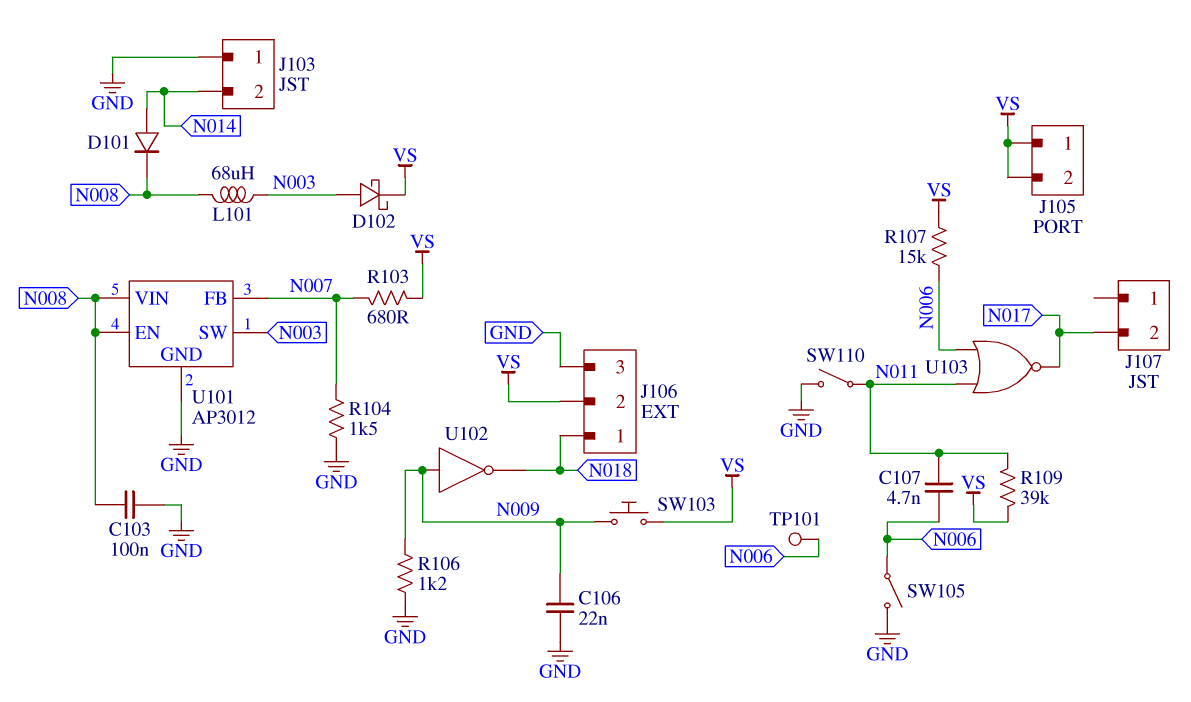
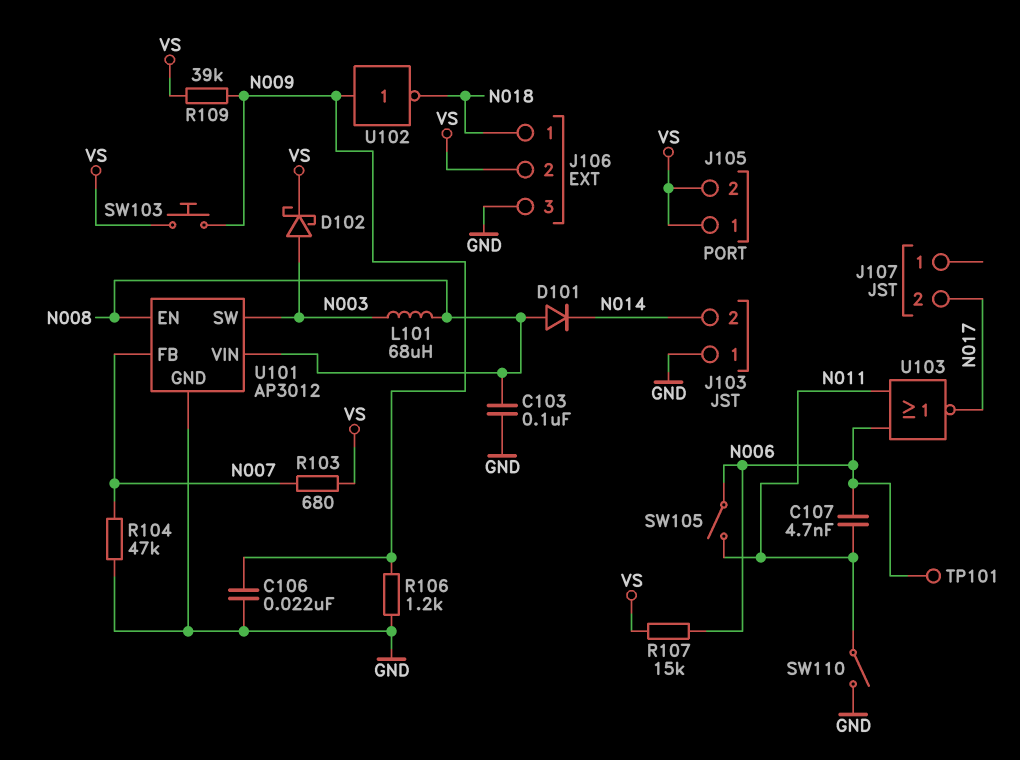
D101: diode (A N014, K N008) -> diode (A N008, K N014)
R104: 1.5k (GND, N007) -> 47k (GND, N007)
R109: 39k (N011, VS) -> 39k (N009, VS)
SW105: switch (GND, N006) -> switch (N006, N011)

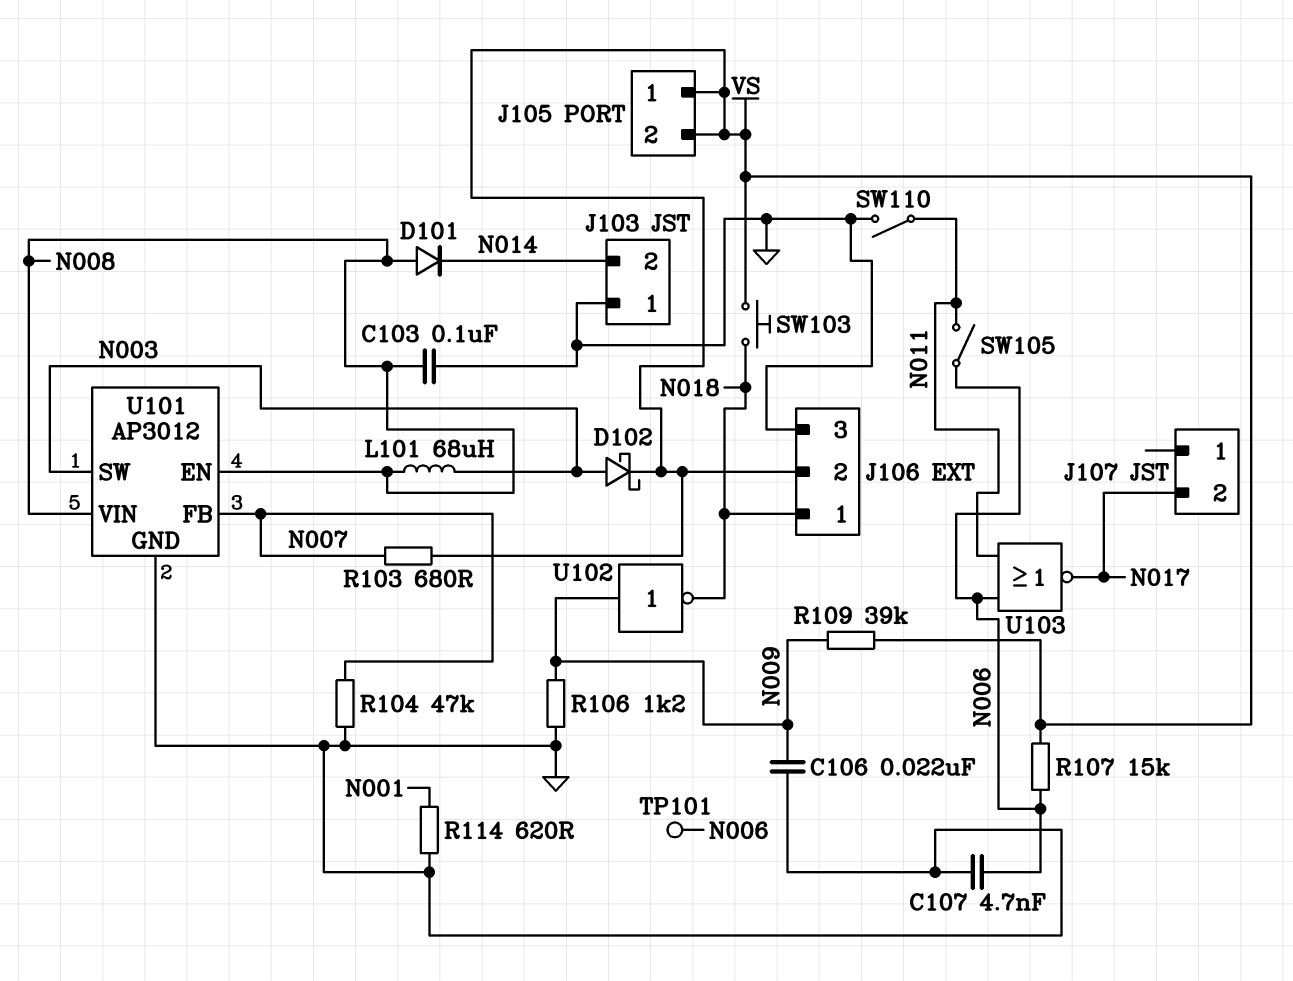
C107: 4.7nF (N006, N011) -> 4.7nF (GND, N006)
R114: none -> 620 (GND, N001)
SW103: button (N009, VS) -> button (N018, VS)

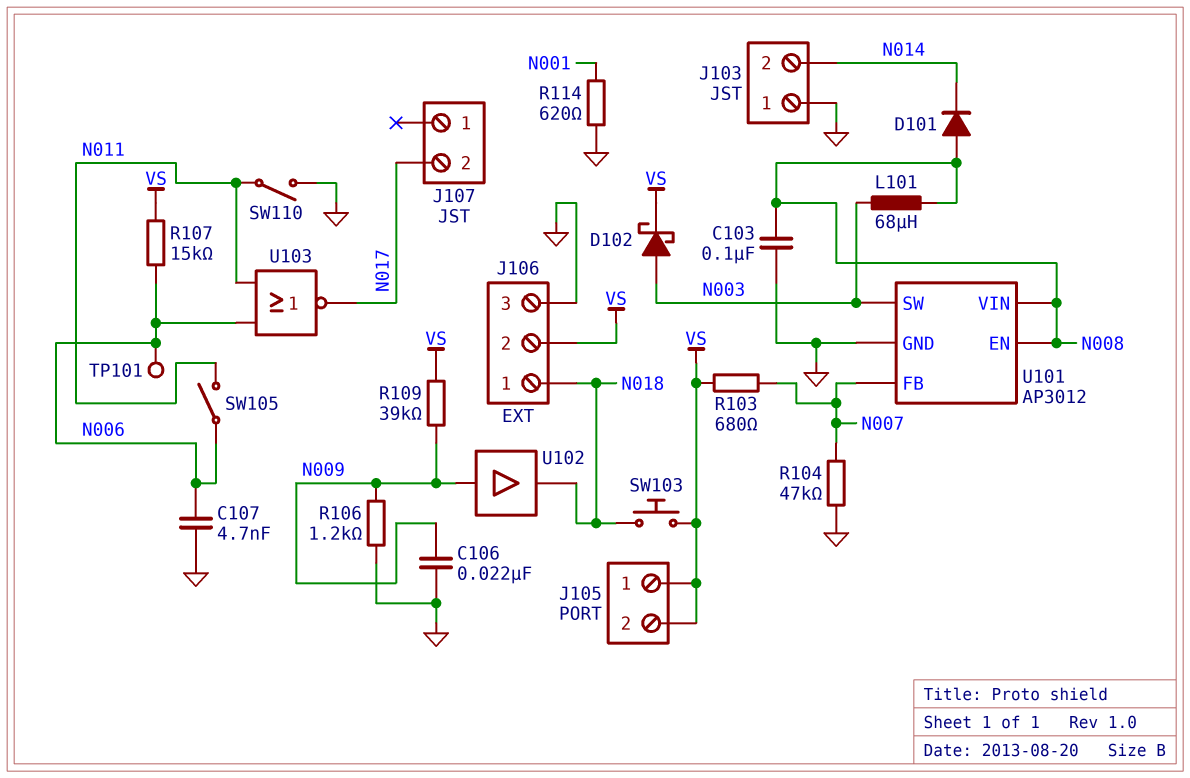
U102: NOT (in N009, out N018) -> buffer (in N009, out N018)

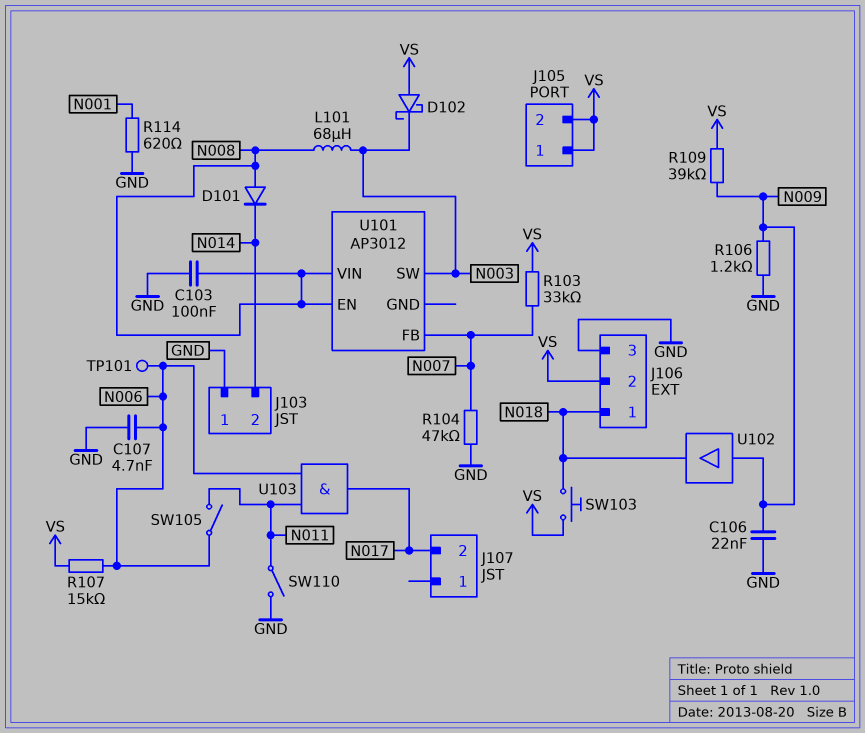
D102: schottky (A N003, K VS) -> schottky (A VS, K N003)
R103: 680 (N007, VS) -> 33k (N007, VS)
U101 pin GND: GND -> none
U103: NOR (in N006, in N011, out N017) -> AND (in N006, in N011, out N017)

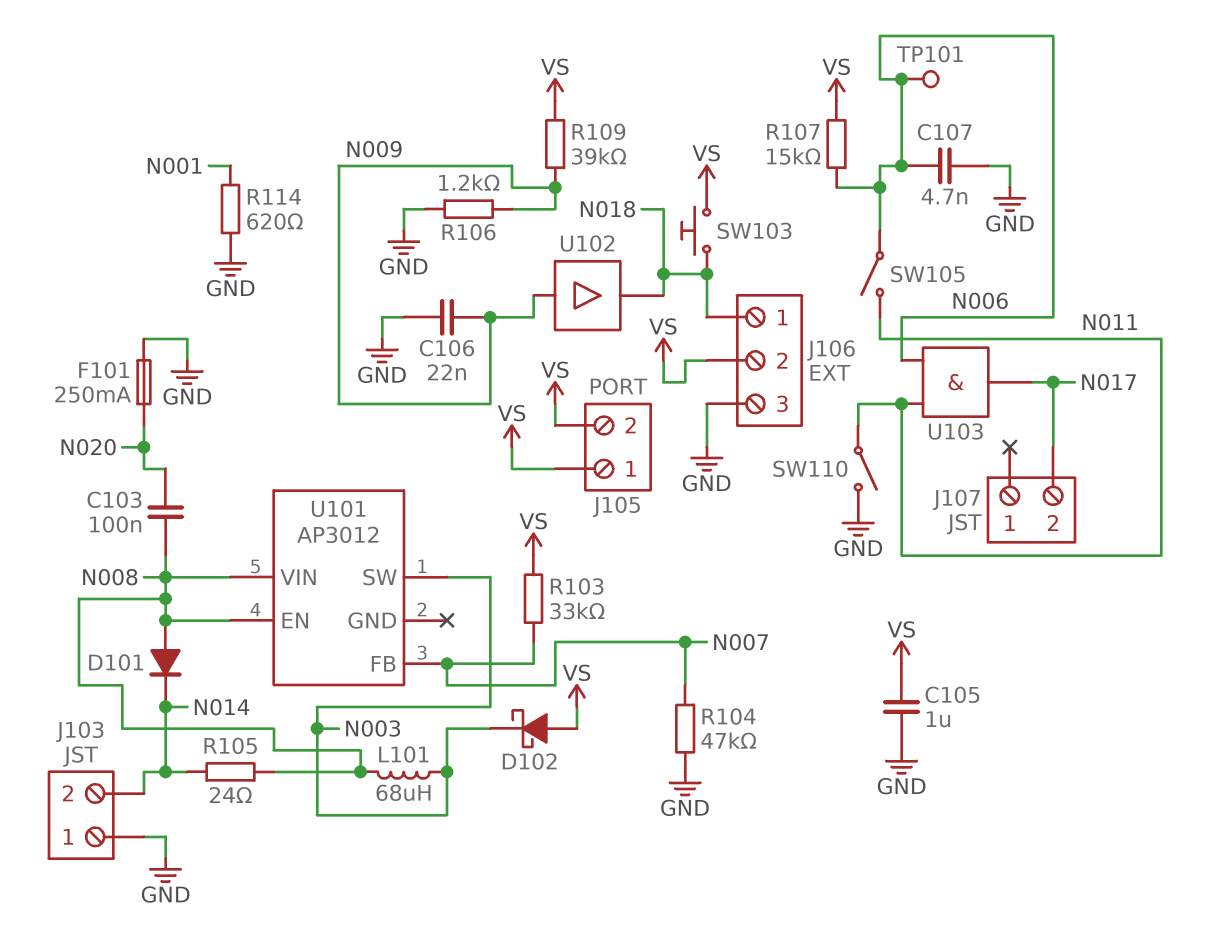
C103: 100nF (GND, N008) -> 100nF (N008, N020)
C105: none -> 1uF (GND, VS)
F101: none -> 250mA (GND, N020)
R105: none -> 24 (N008, N014)

